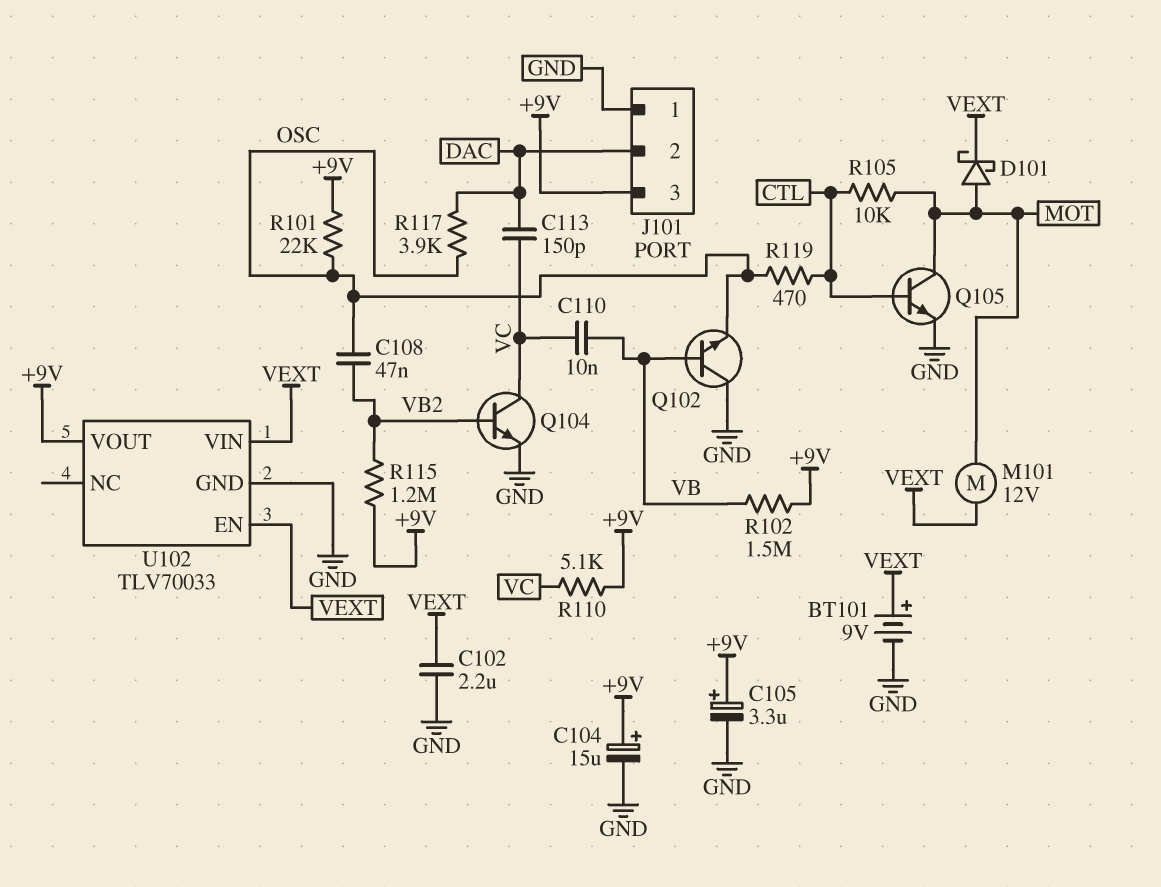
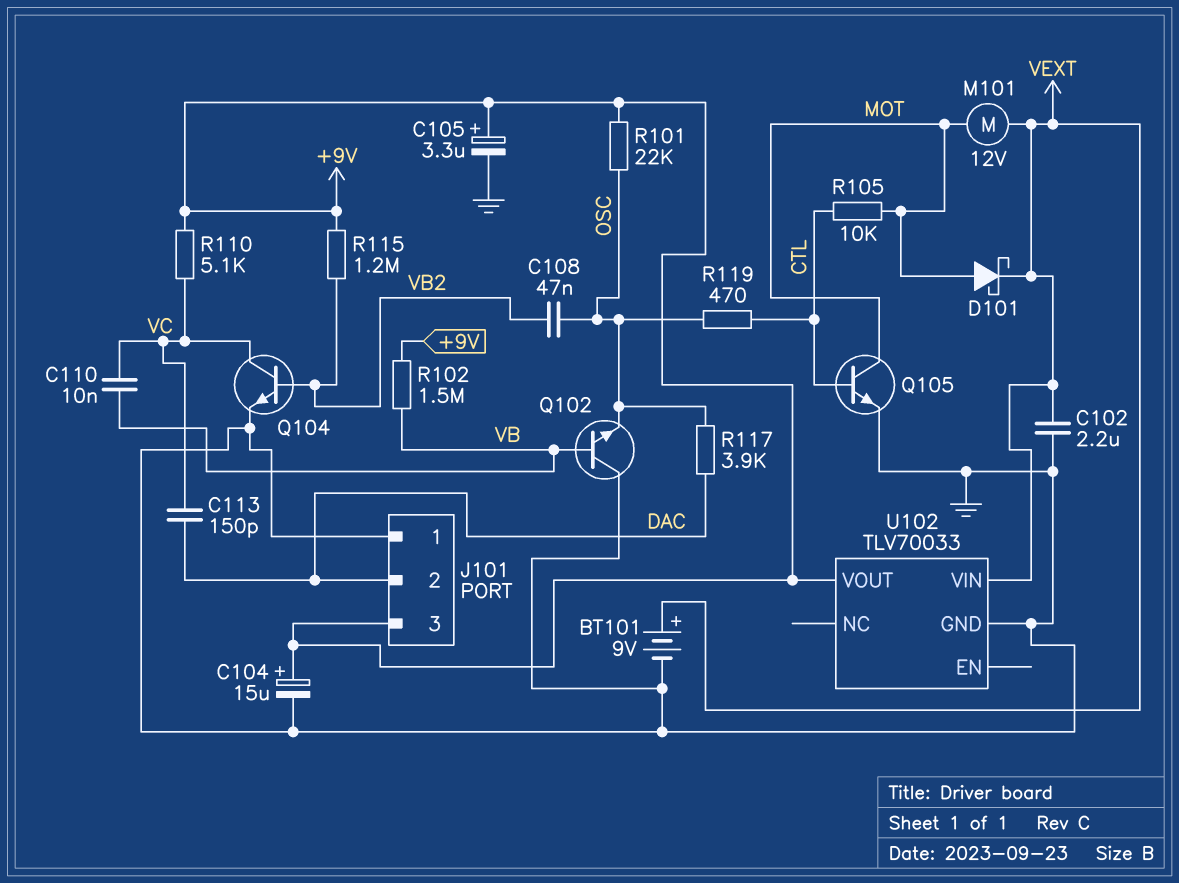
U102 pin EN: VEXT -> none

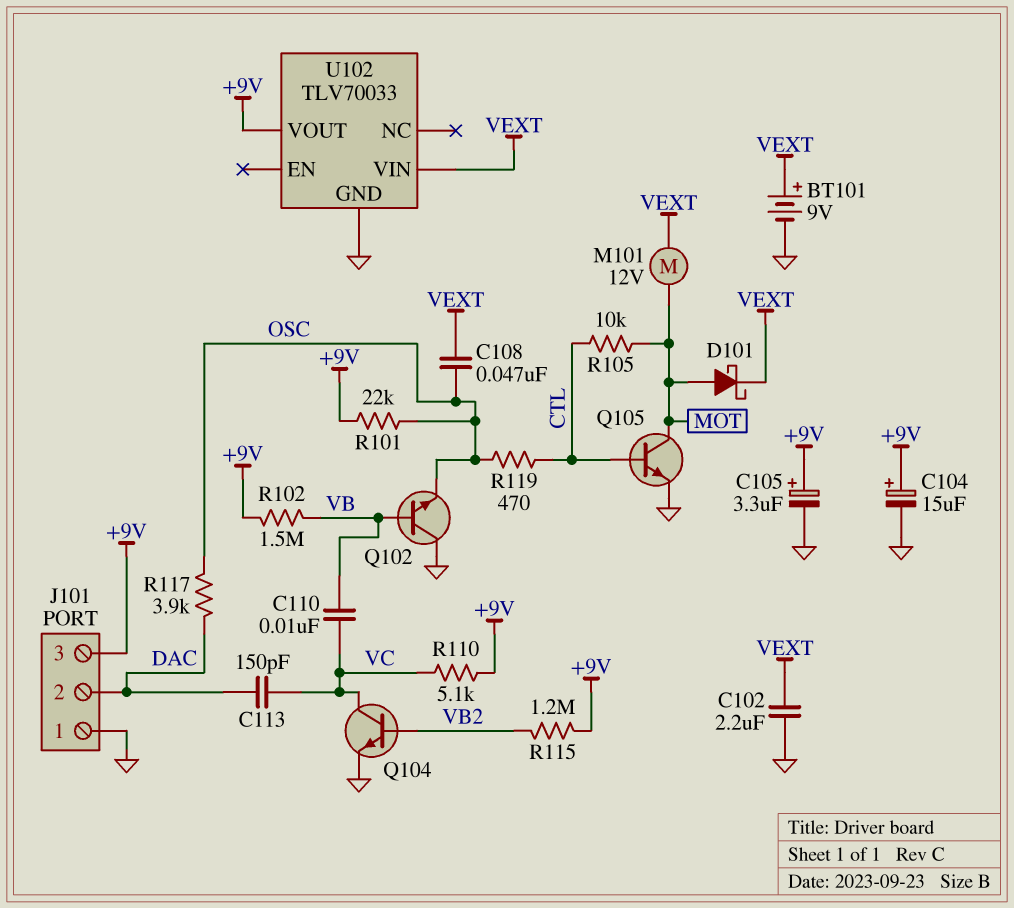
C108: 47nF (OSC, VB2) -> 47nF (OSC, VEXT)

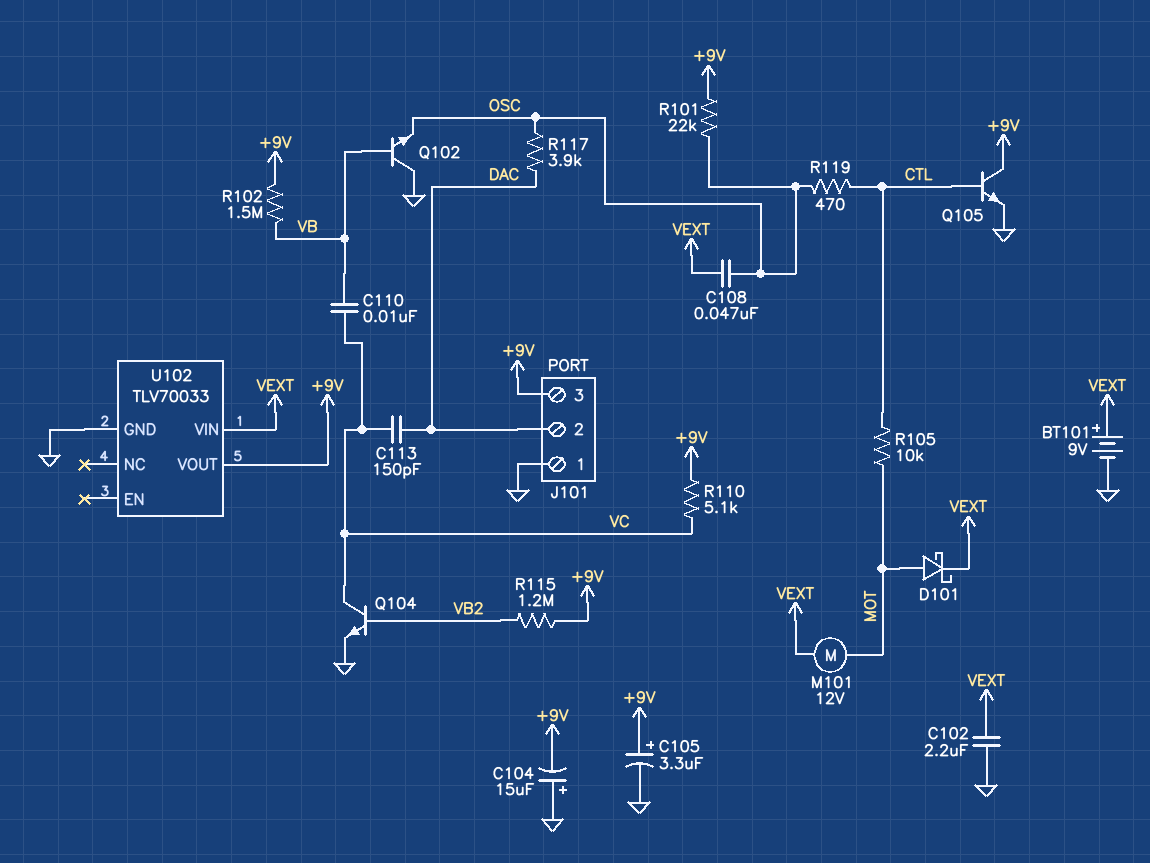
C104: 15uF (plus +9V, minus GND) -> 15uF (plus GND, minus +9V)
Q105: NPN (B CTL, C MOT, E GND) -> NPN (B CTL, C +9V, E GND)

